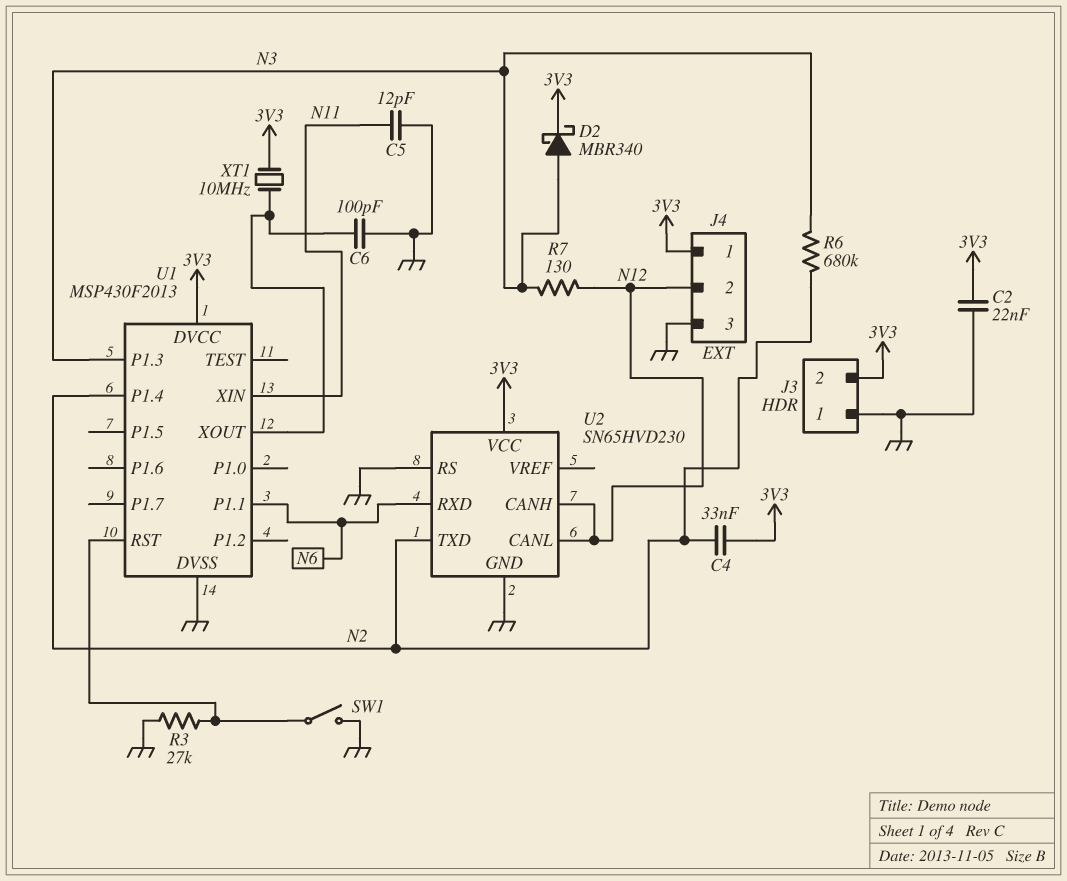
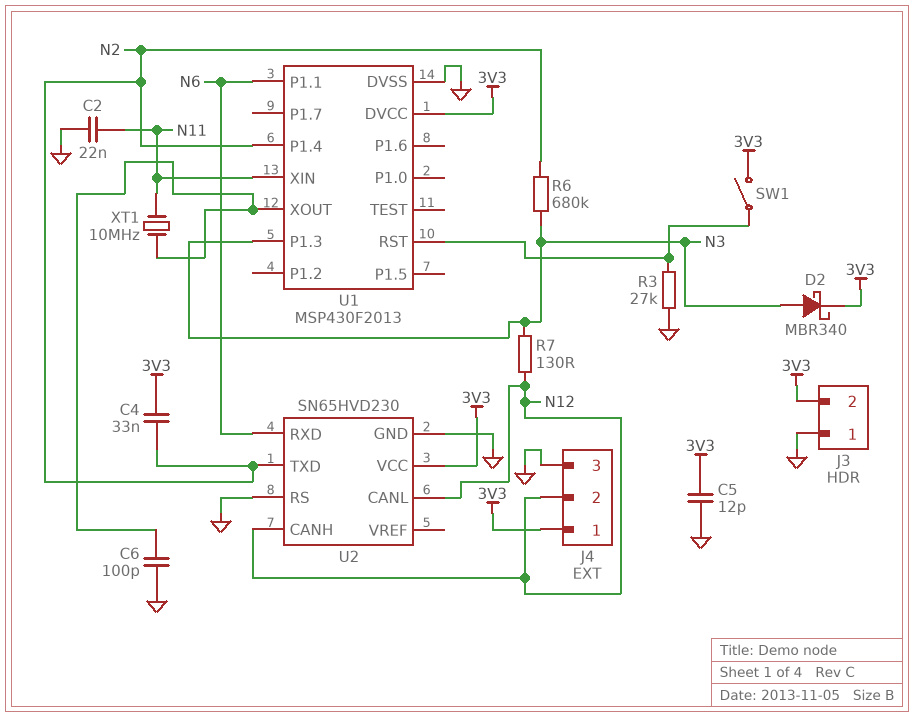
C2: 22nF (3V3, GND) -> 22nF (GND, N11)
C5: 12pF (GND, N11) -> 12pF (3V3, GND)
SW1: switch (GND, U1/RST) -> switch (3V3, U1/RST)
XT1: 10MHz (3V3, U1/XOUT) -> 10MHz (N11, U1/XOUT)

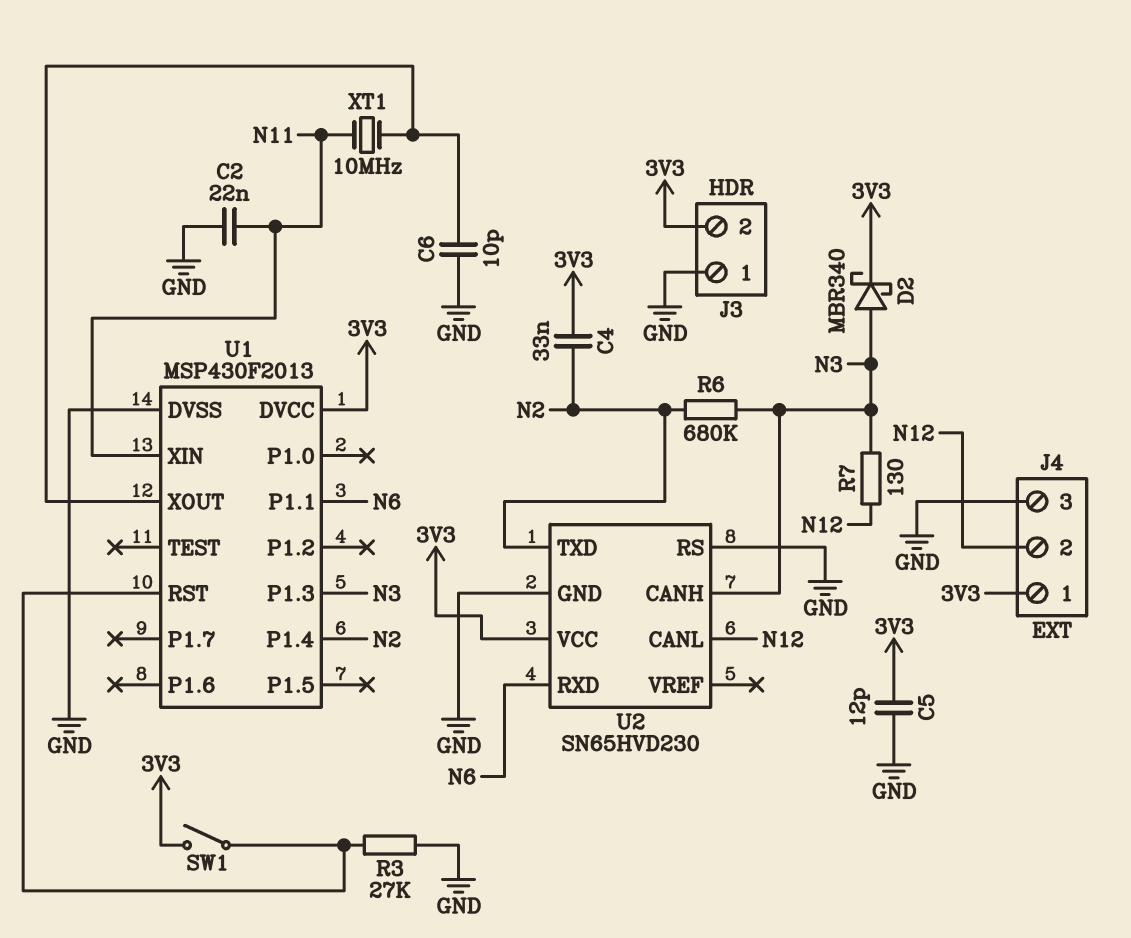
C6: 100pF (GND, U1/XOUT) -> 10pF (GND, U1/XOUT)
U2 pin CANH: N12 -> N3

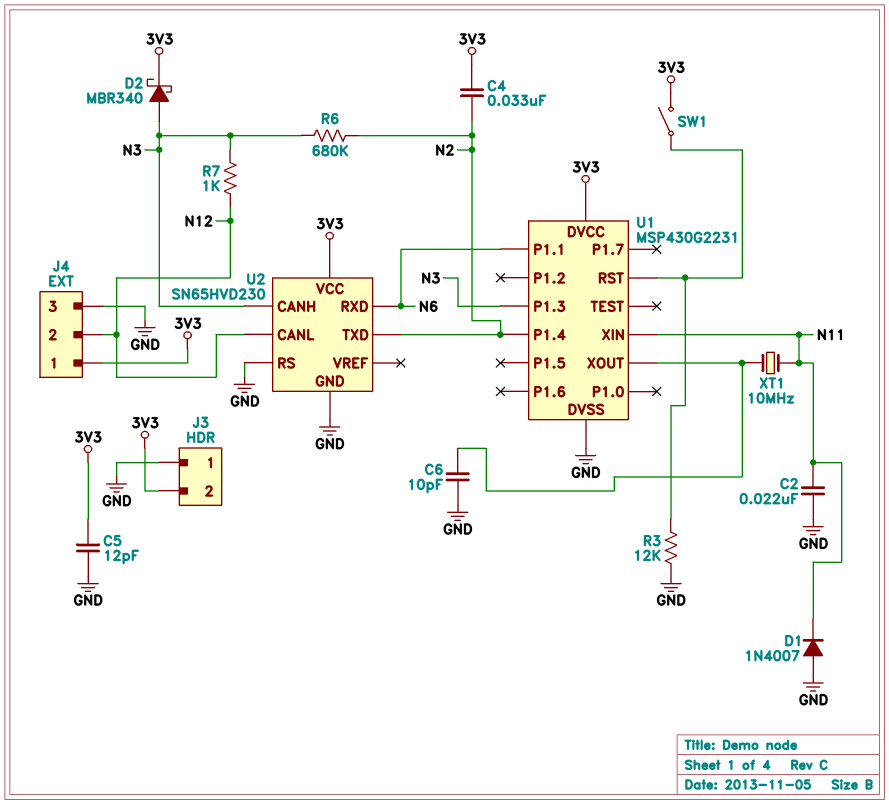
D1: none -> diode 1N4007 (A GND, K N11)
R3: 27k (GND, U1/RST) -> 12k (GND, U1/RST)
R7: 130 (N3, N12) -> 1k (N3, N12)
U1: MSP430F2013 -> MSP430G2231

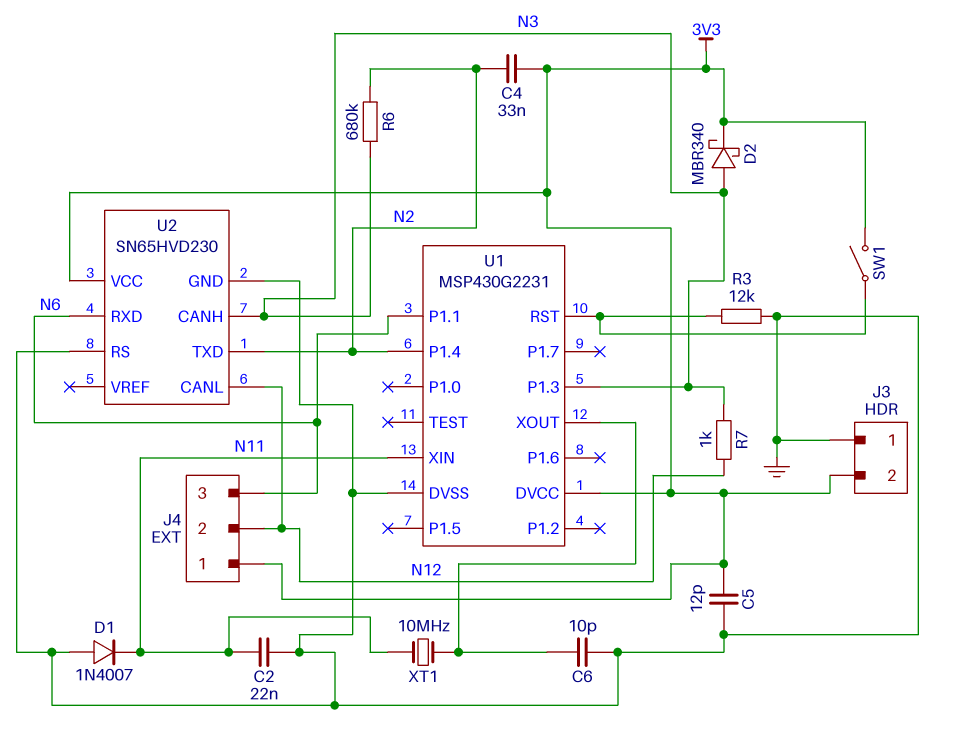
J4 pin 3: GND -> N6

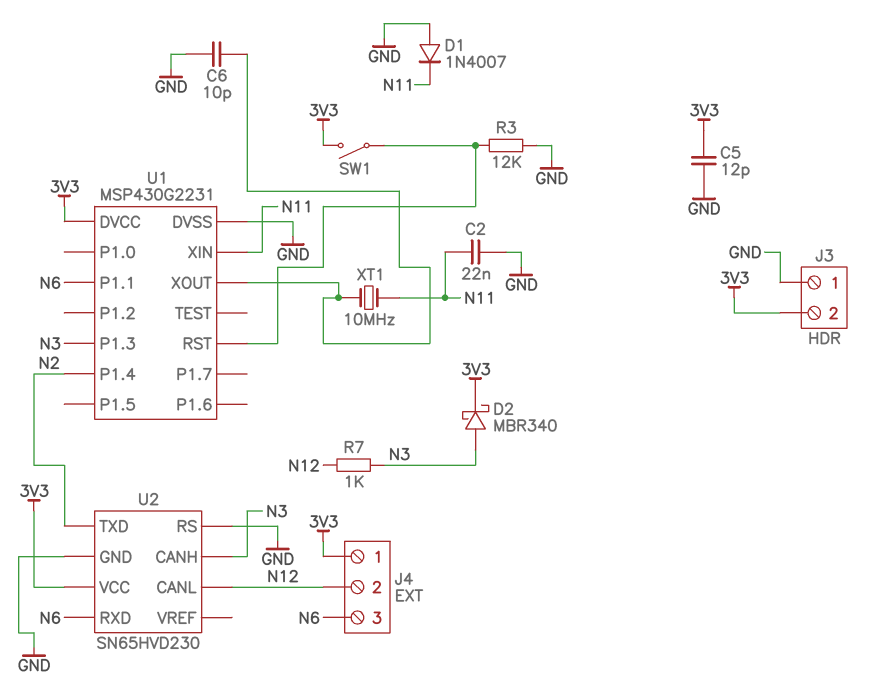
C4: 33nF (3V3, N2) -> none
R6: 680k (N2, N3) -> none

